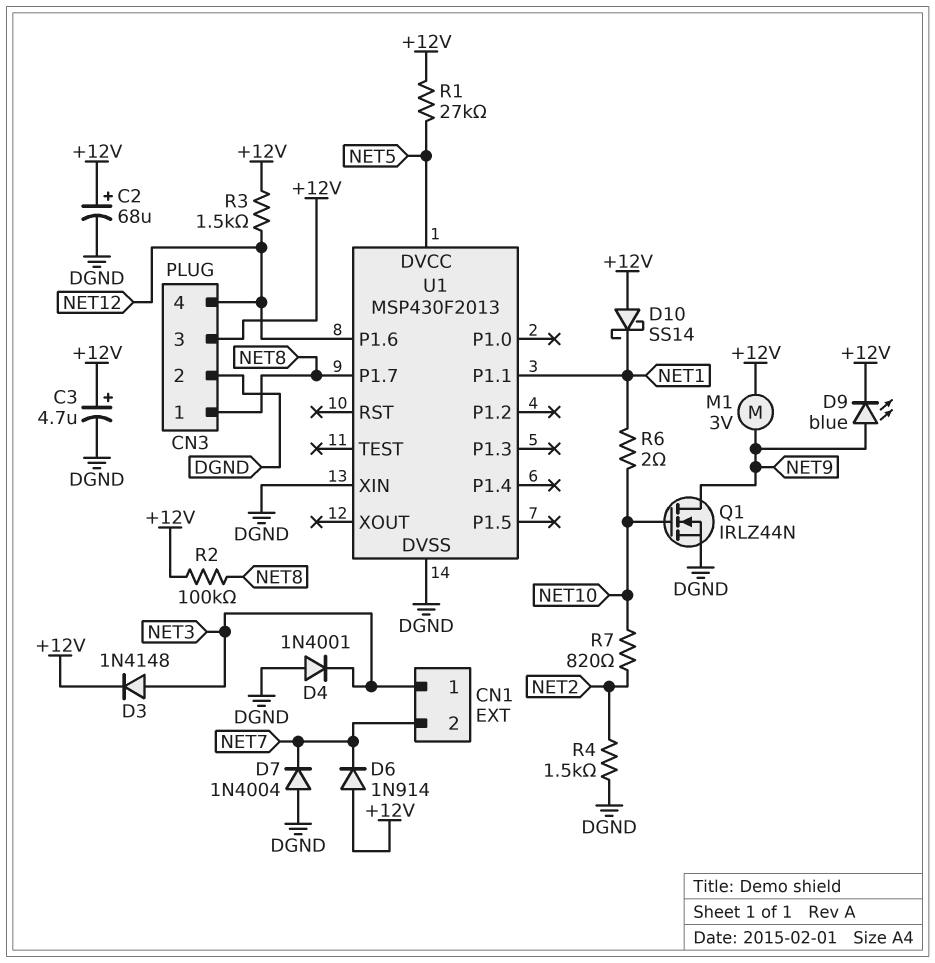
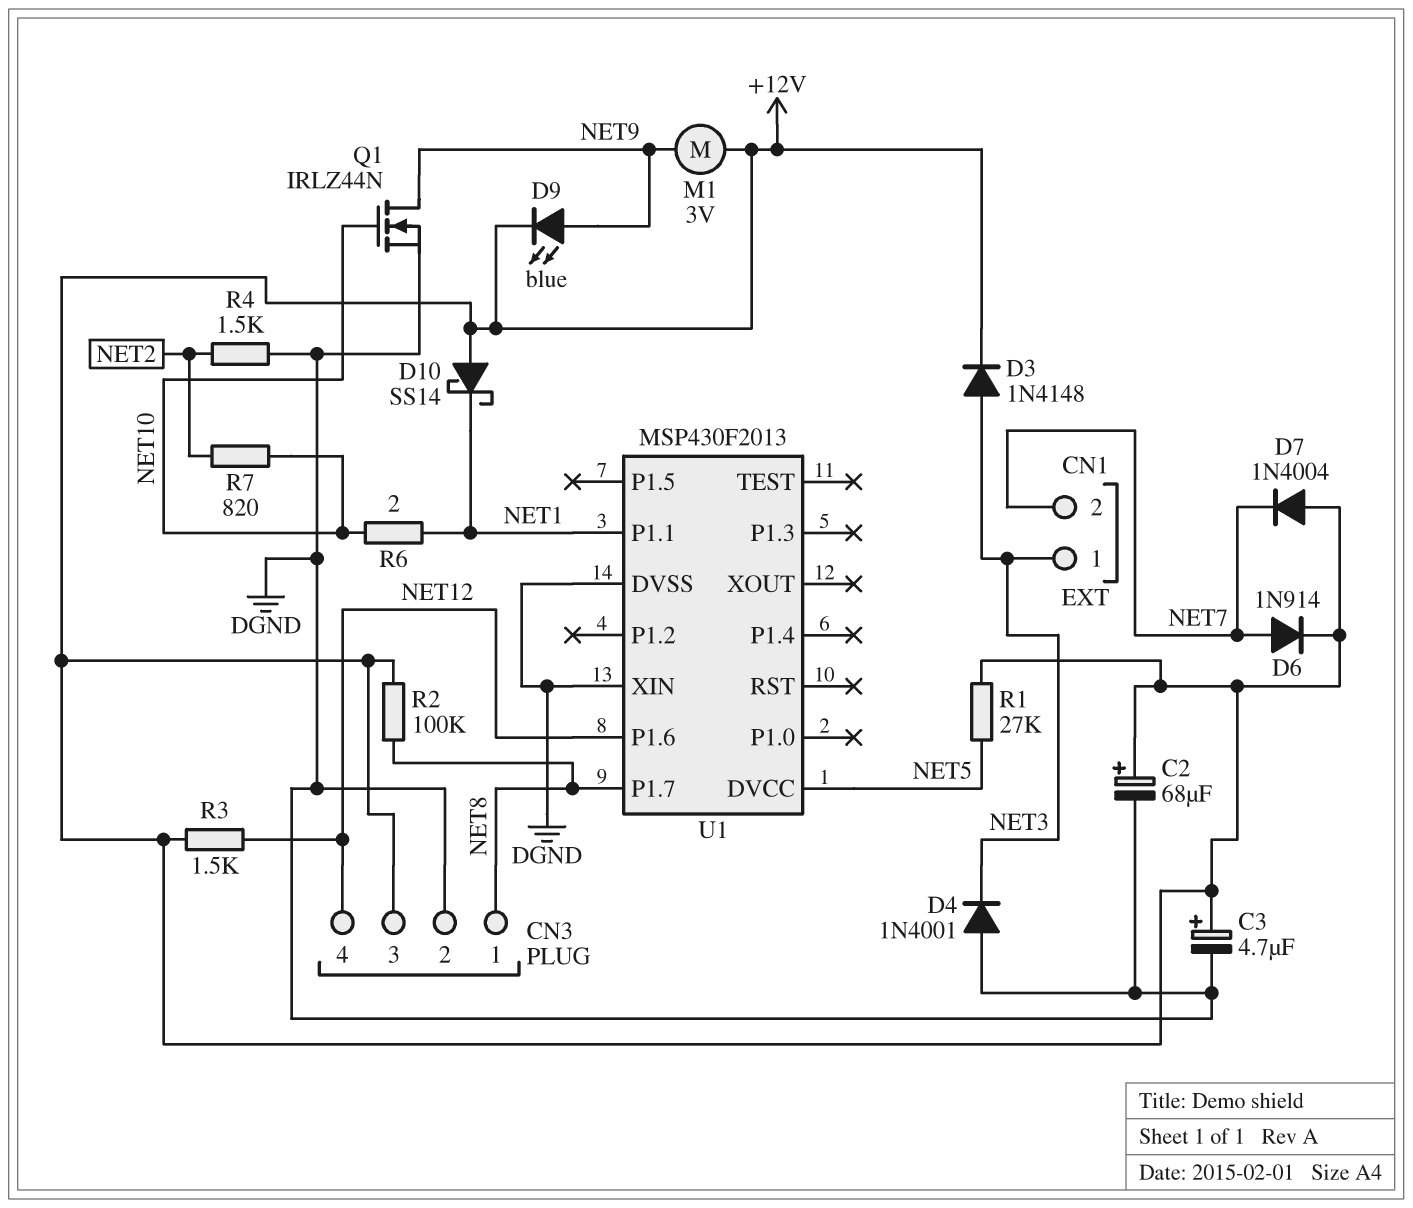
D6: diode 1N914 (A +12V, K NET7) -> diode 1N914 (A NET7, K +12V)
D7: diode 1N4004 (A DGND, K NET7) -> diode 1N4004 (A +12V, K NET7)

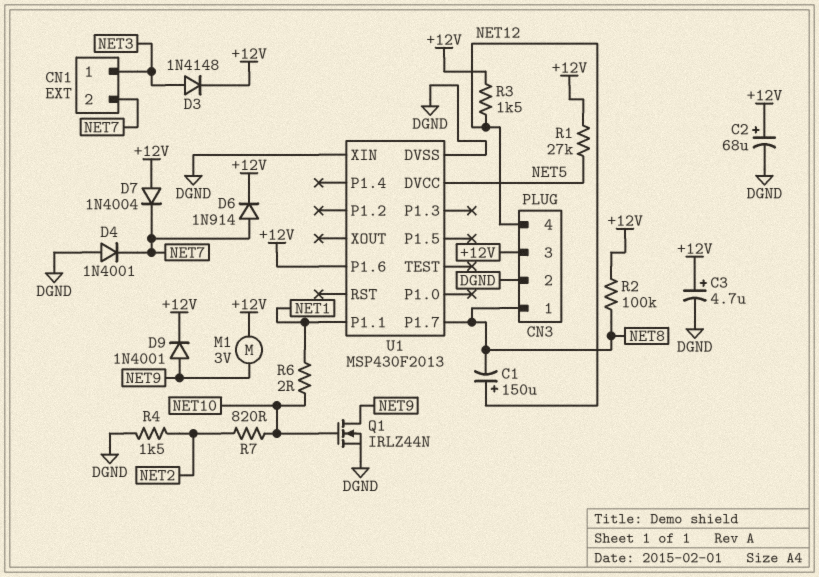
C1: none -> 150uF (plus NET12, minus NET8)
D4: diode 1N4001 (A DGND, K NET3) -> diode 1N4001 (A DGND, K NET7)
D9: LED blue (A NET9, K +12V) -> diode 1N4001 (A NET9, K +12V)
D10: schottky SS14 (A +12V, K NET1) -> none
U1 pin P1.6: NET12 -> +12V

